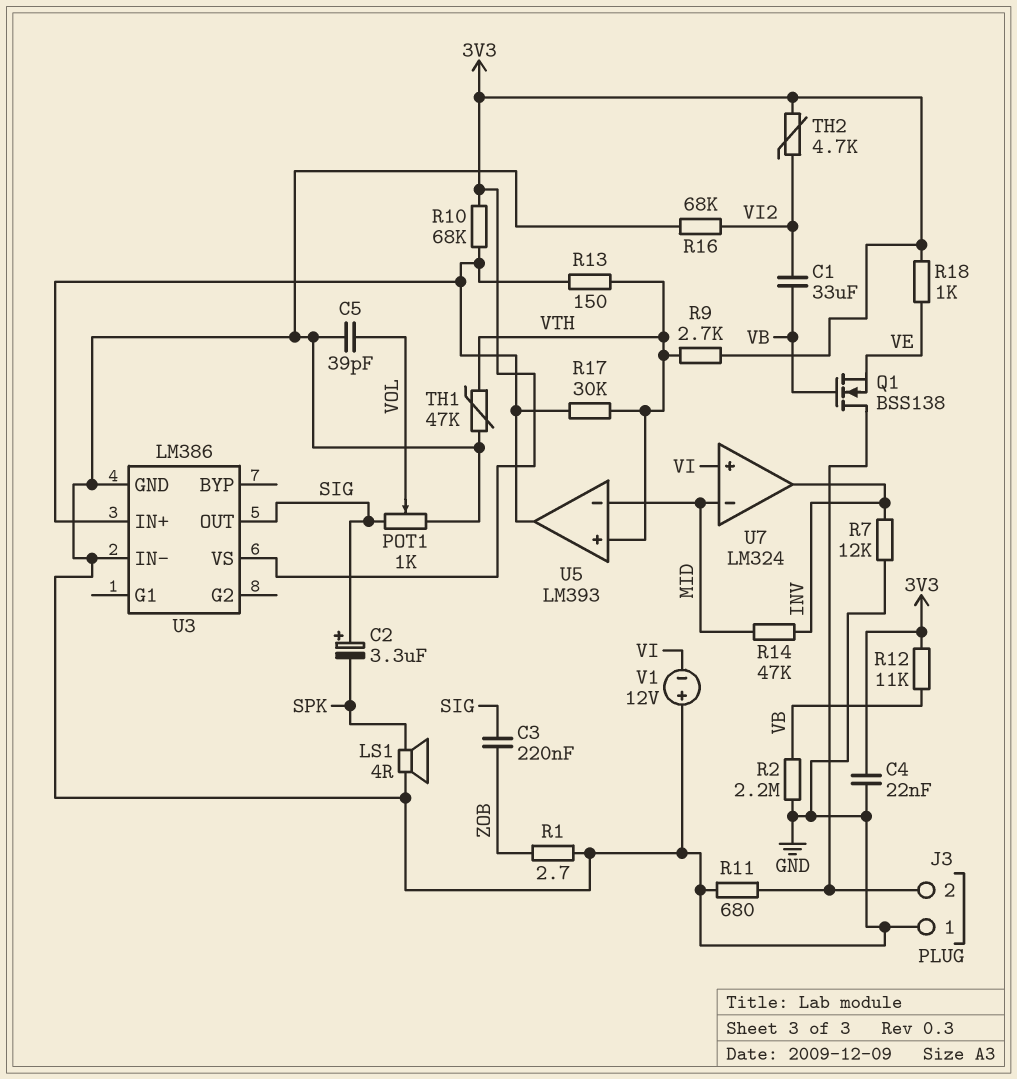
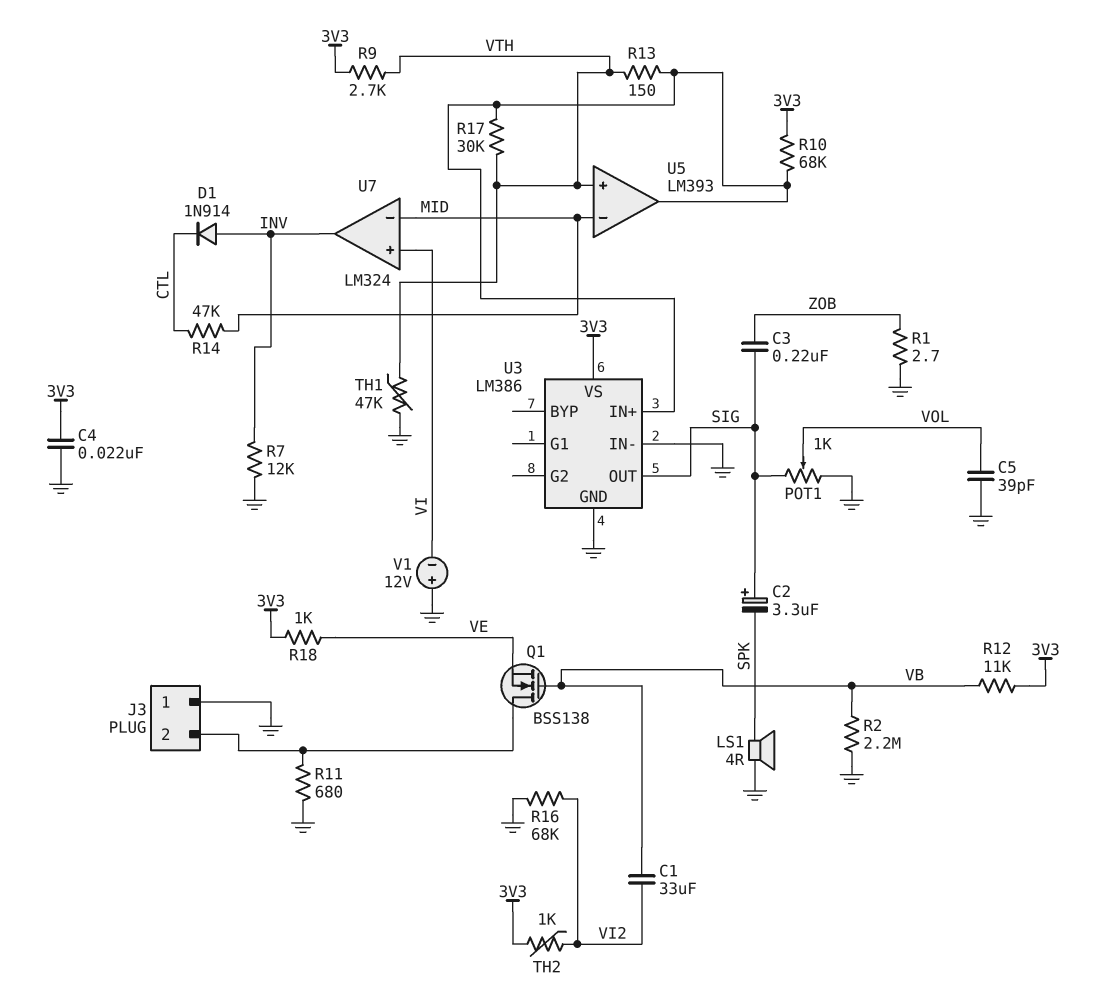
D1: none -> diode 1N914 (A INV, K CTL)
R14: 47k (INV, MID) -> 47k (CTL, MID)
TH2: 4.7k (3V3, VI2) -> 1k (3V3, VI2)

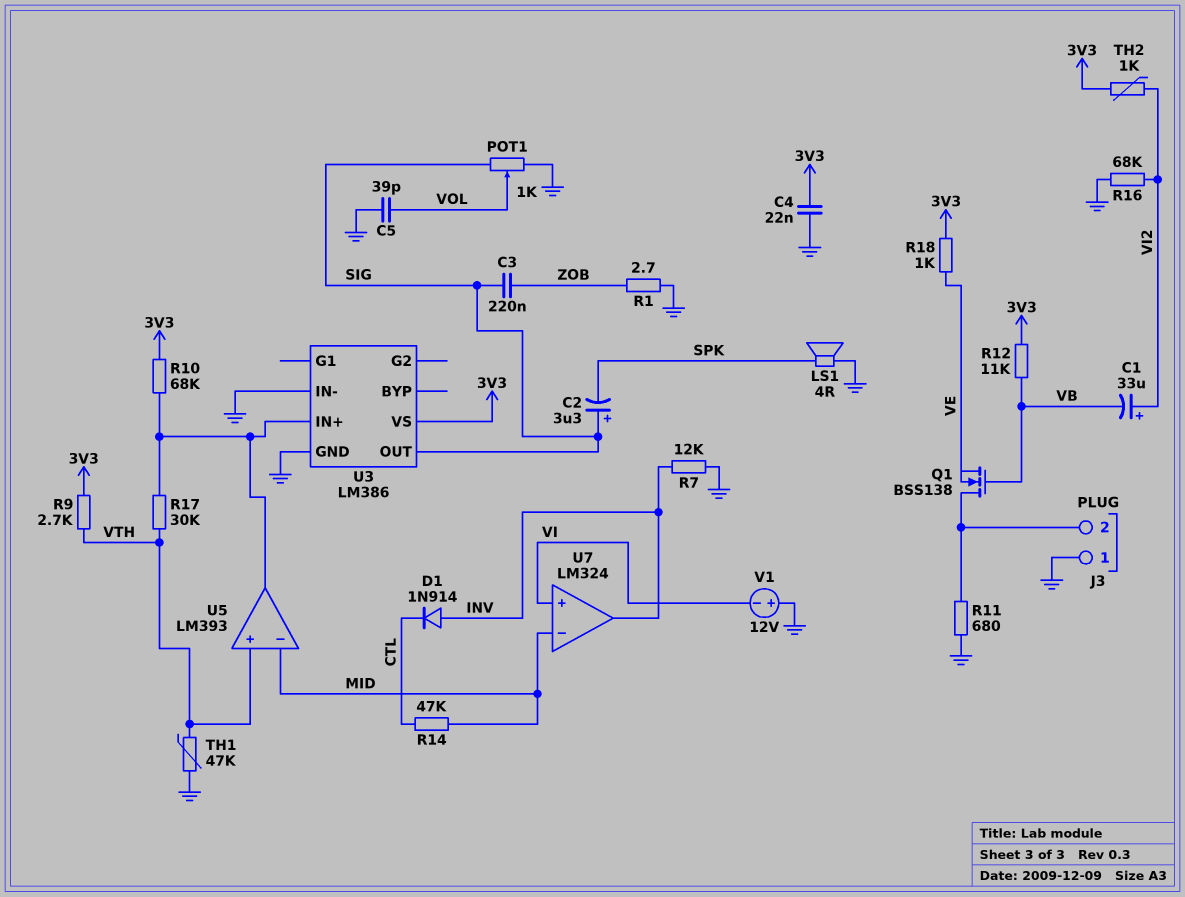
C1: 33uF (VB, VI2) -> 33uF (plus VI2, minus VB)
R2: 2.2M (GND, VB) -> none
R13: 150 (U3/IN+, VTH) -> none

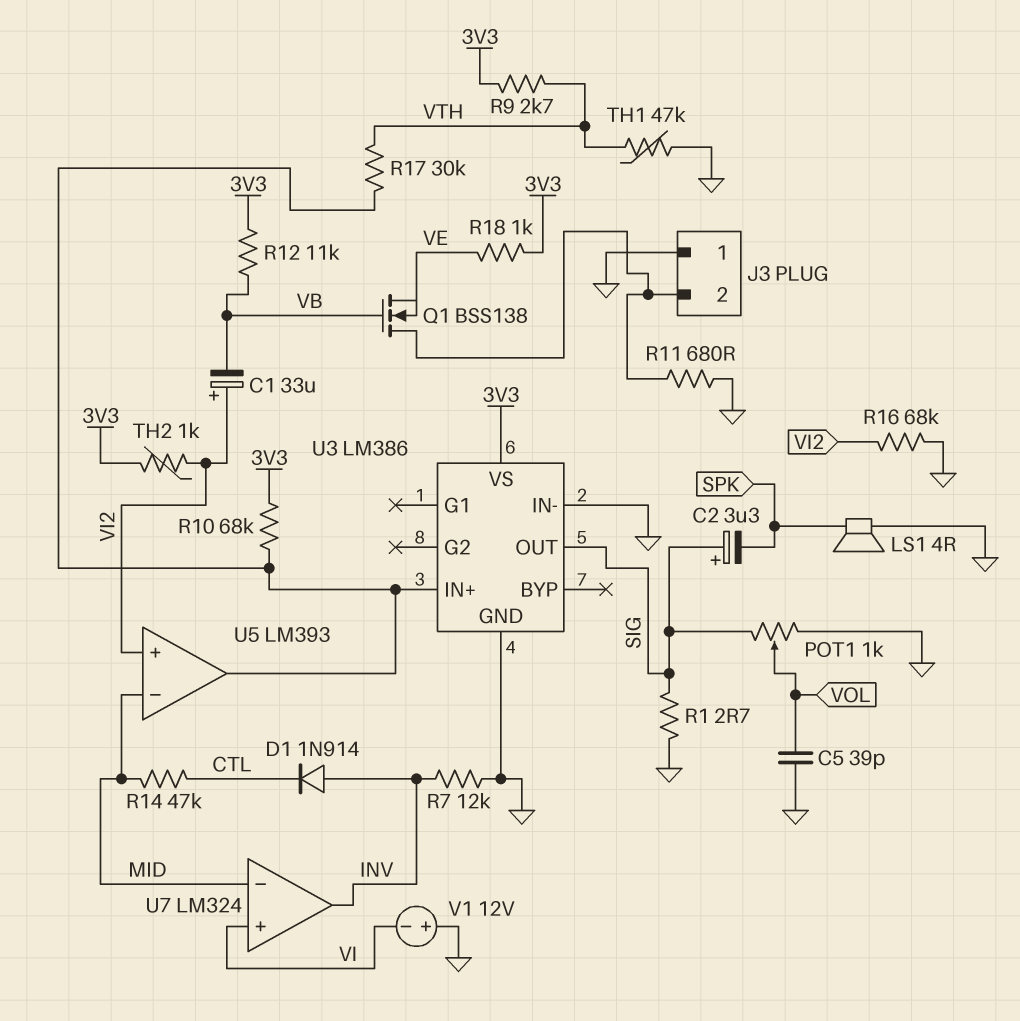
C3: 220nF (SIG, ZOB) -> none
C4: 22nF (3V3, GND) -> none
R1: 2.7 (GND, ZOB) -> 2.7 (GND, SIG)
U5 pin in+: VTH -> VI2

